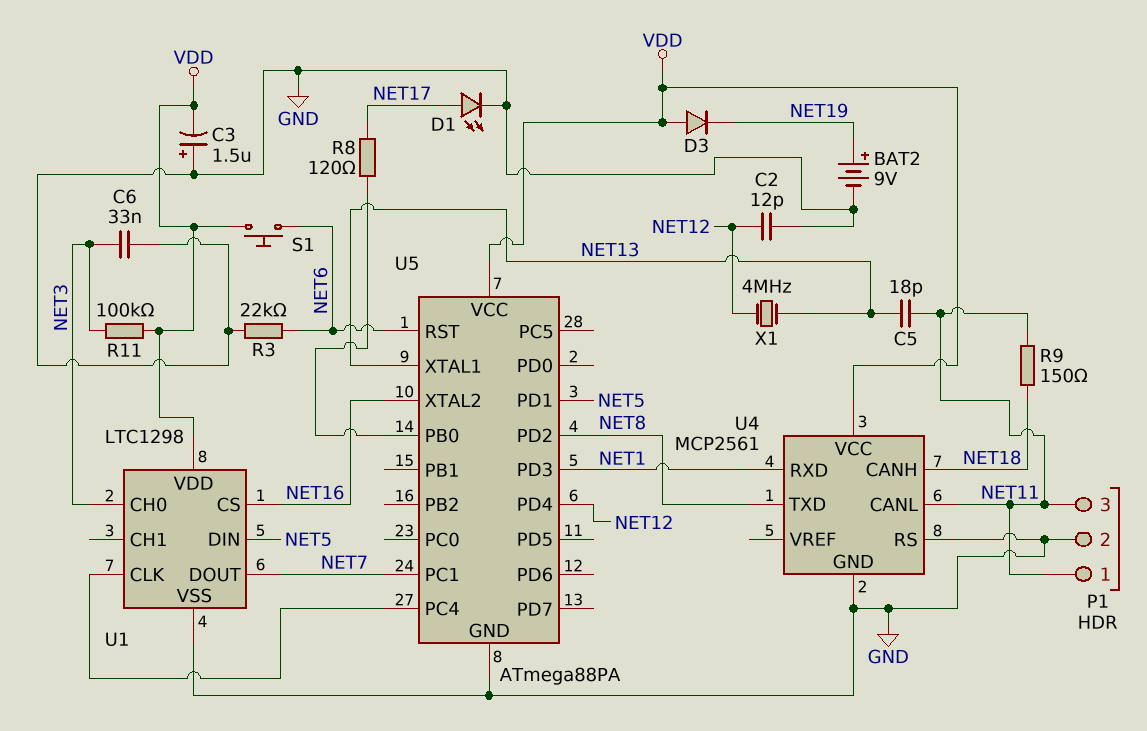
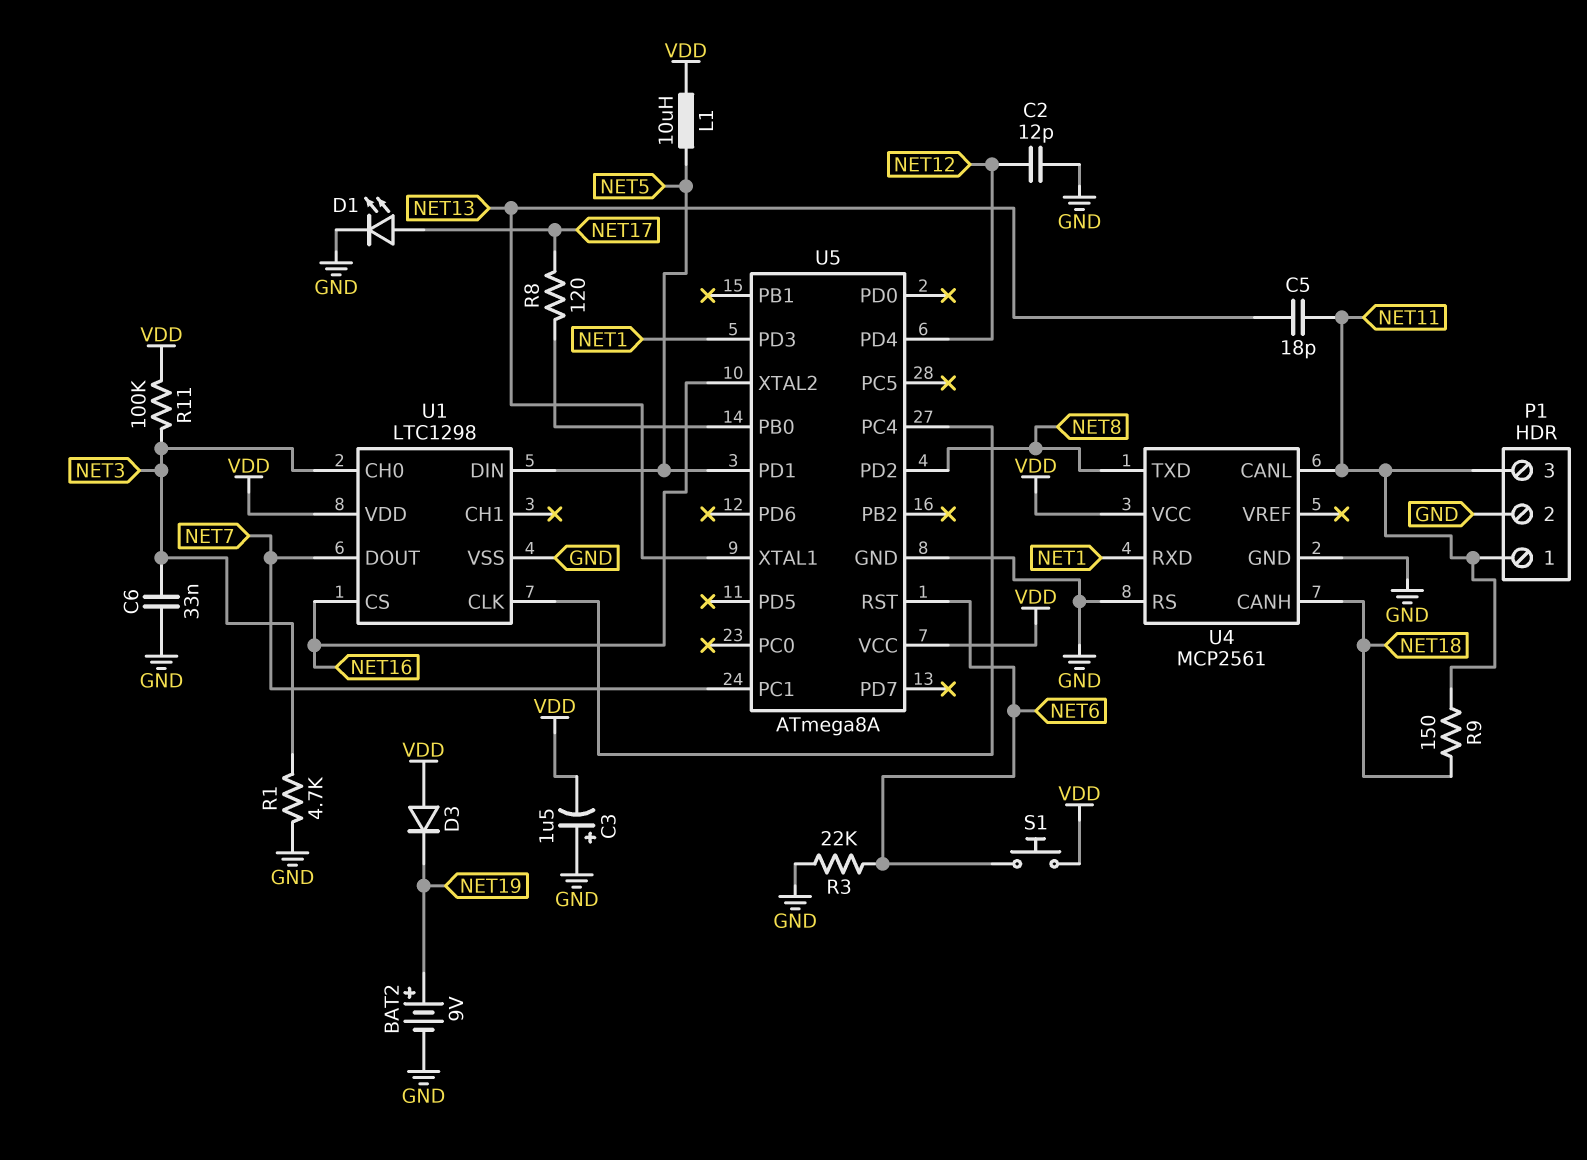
L1: none -> 10uH (NET5, VDD)
R1: none -> 4.7k (GND, NET3)
U5: ATmega88PA -> ATmega8A
X1: 4MHz (NET12, NET13) -> none

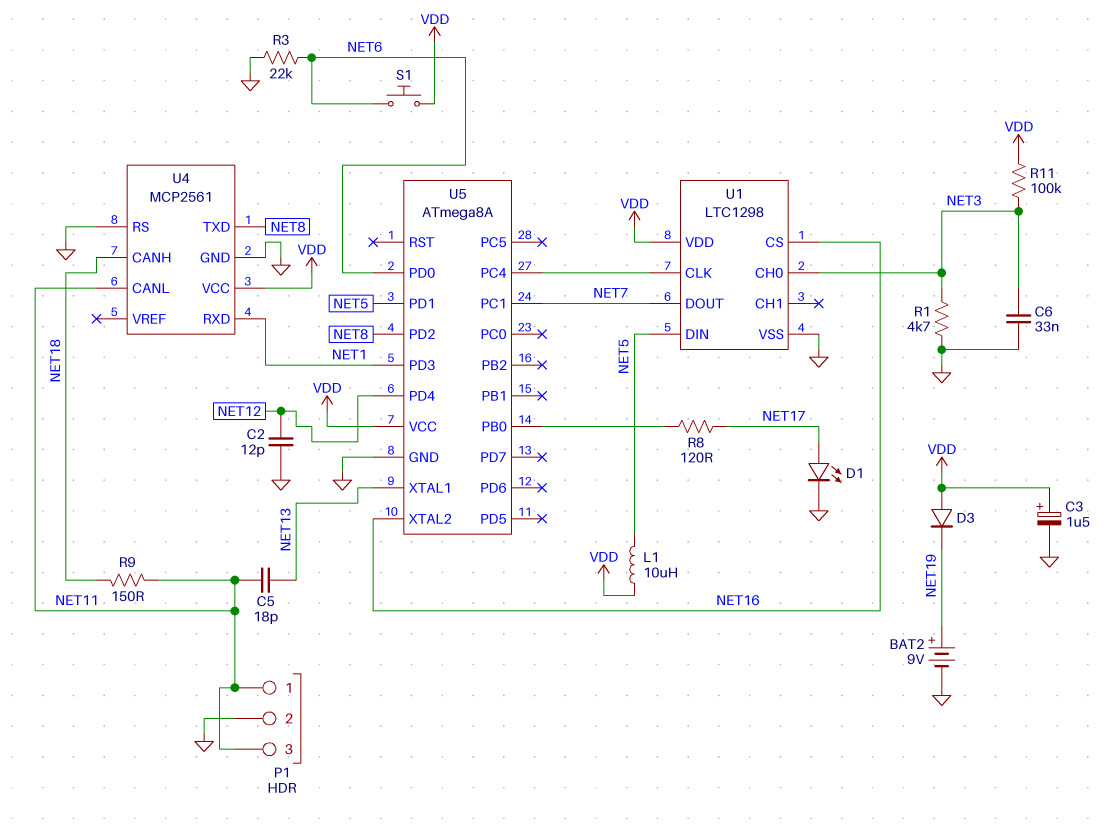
C3: 1.5uF (plus GND, minus VDD) -> 1.5uF (plus VDD, minus GND)
U5 pin PD0: none -> NET6
U5 pin RST: NET6 -> none

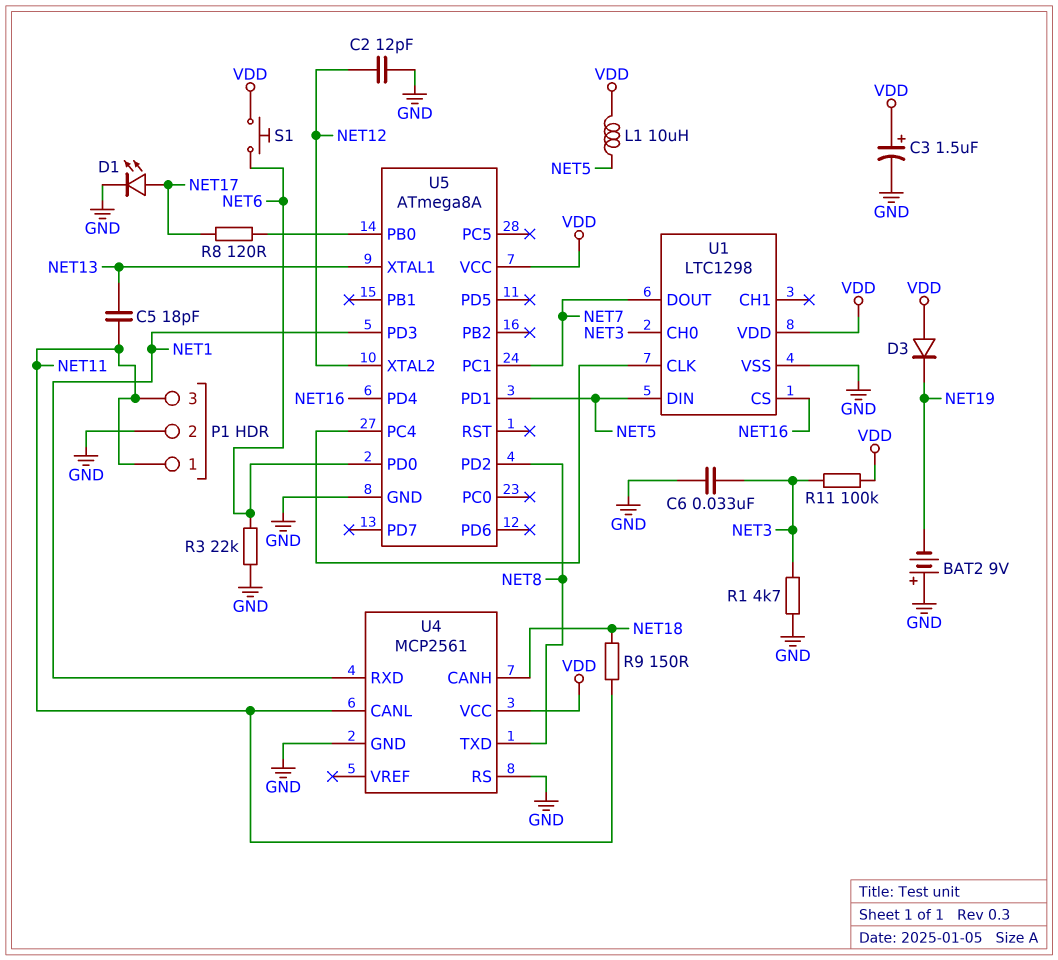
BAT2: 9V (plus NET19, minus GND) -> 9V (plus GND, minus NET19)
U5 pin PD4: NET12 -> NET16
U5 pin XTAL2: NET16 -> NET12

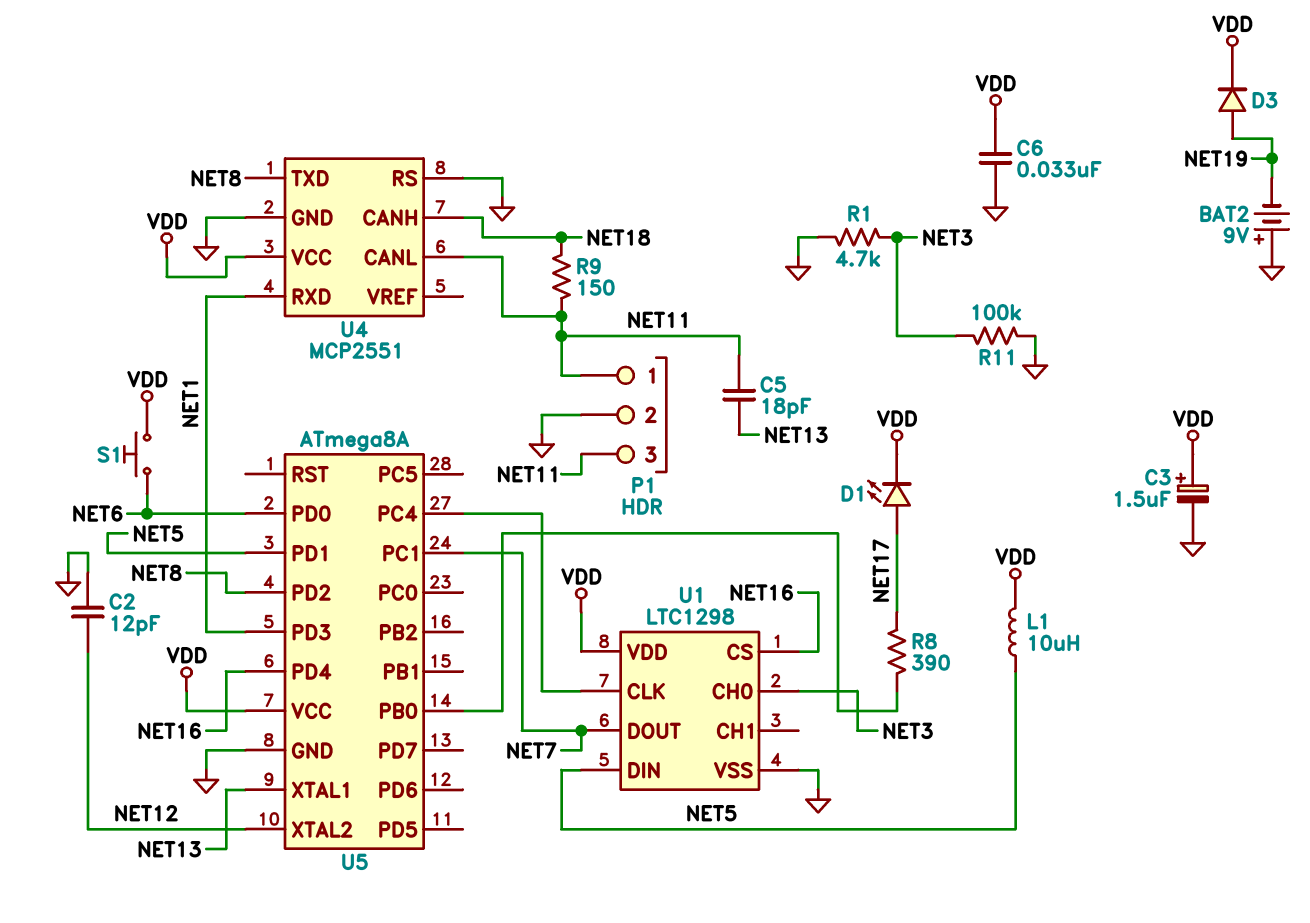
C6: 33nF (GND, NET3) -> 33nF (GND, VDD)
D1: LED (A NET17, K GND) -> LED (A NET17, K VDD)
D3: diode (A VDD, K NET19) -> diode (A NET19, K VDD)
R3: 22k (GND, NET6) -> none
R8: 120 (NET17, U5/PB0) -> 390 (NET17, U5/PB0)
R11: 100k (NET3, VDD) -> 100k (GND, NET3)
U4: MCP2561 -> MCP2551

